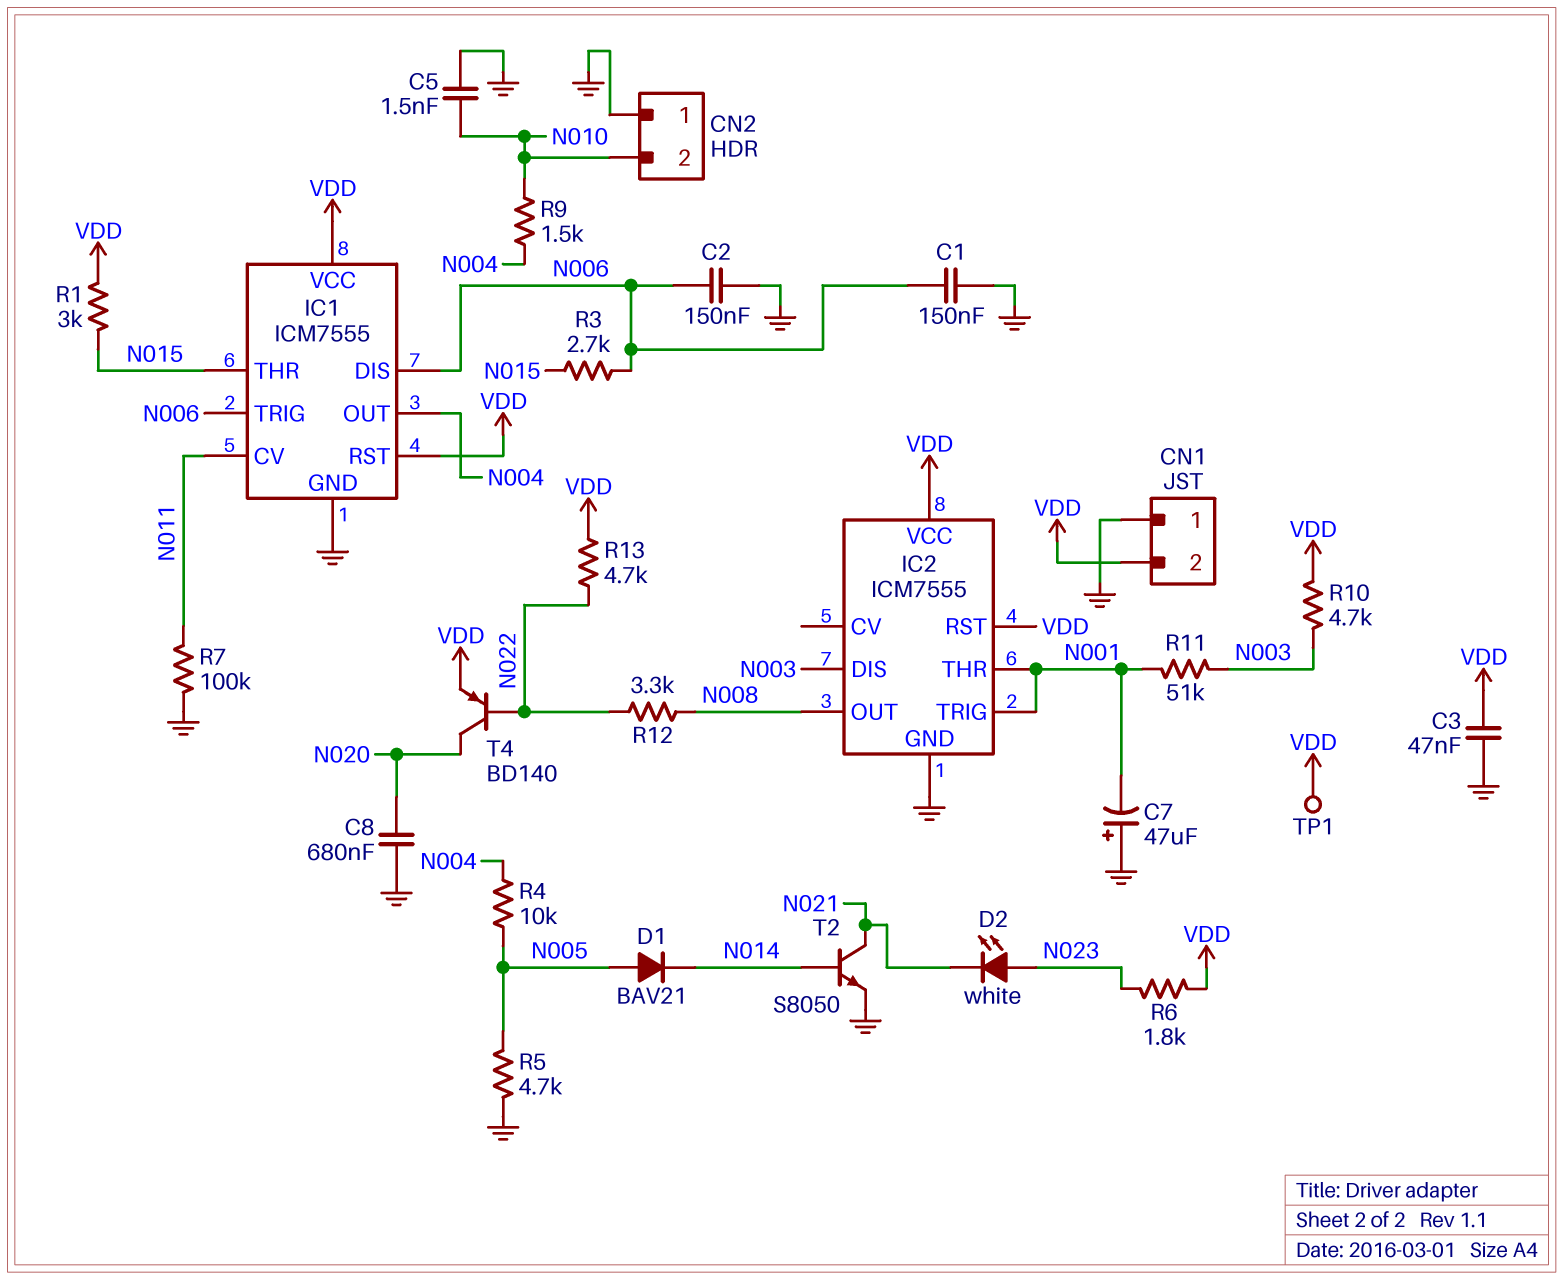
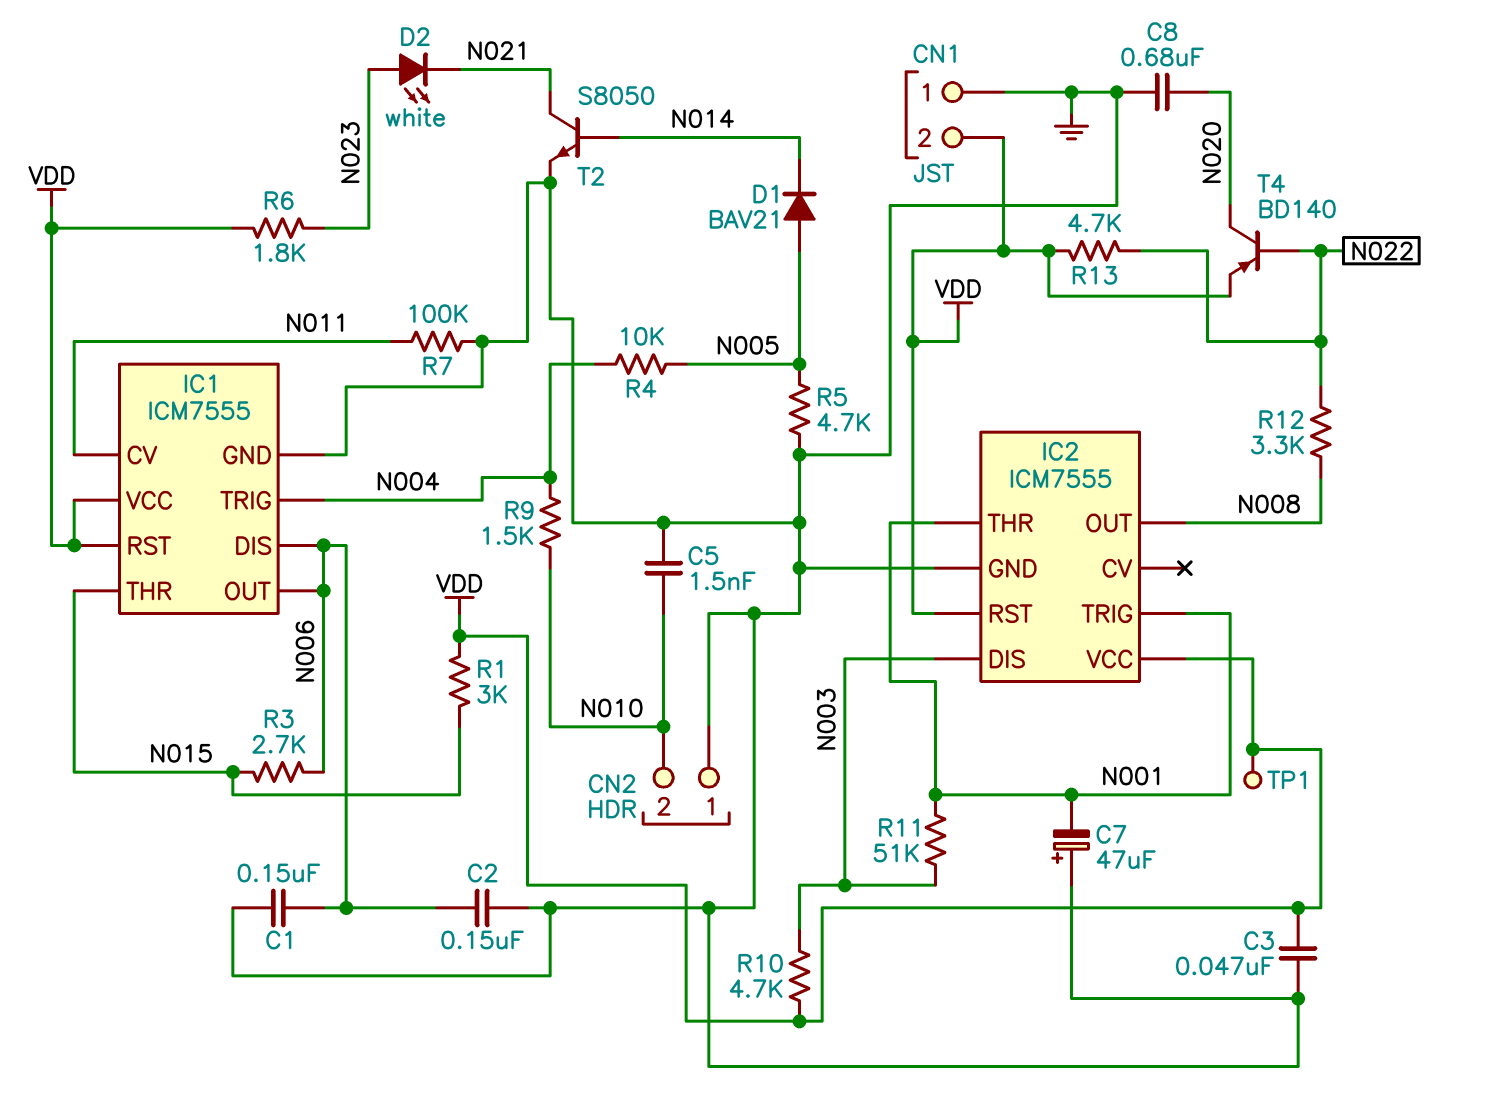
IC1 pin OUT: N004 -> N006
IC1 pin TRIG: N006 -> N004

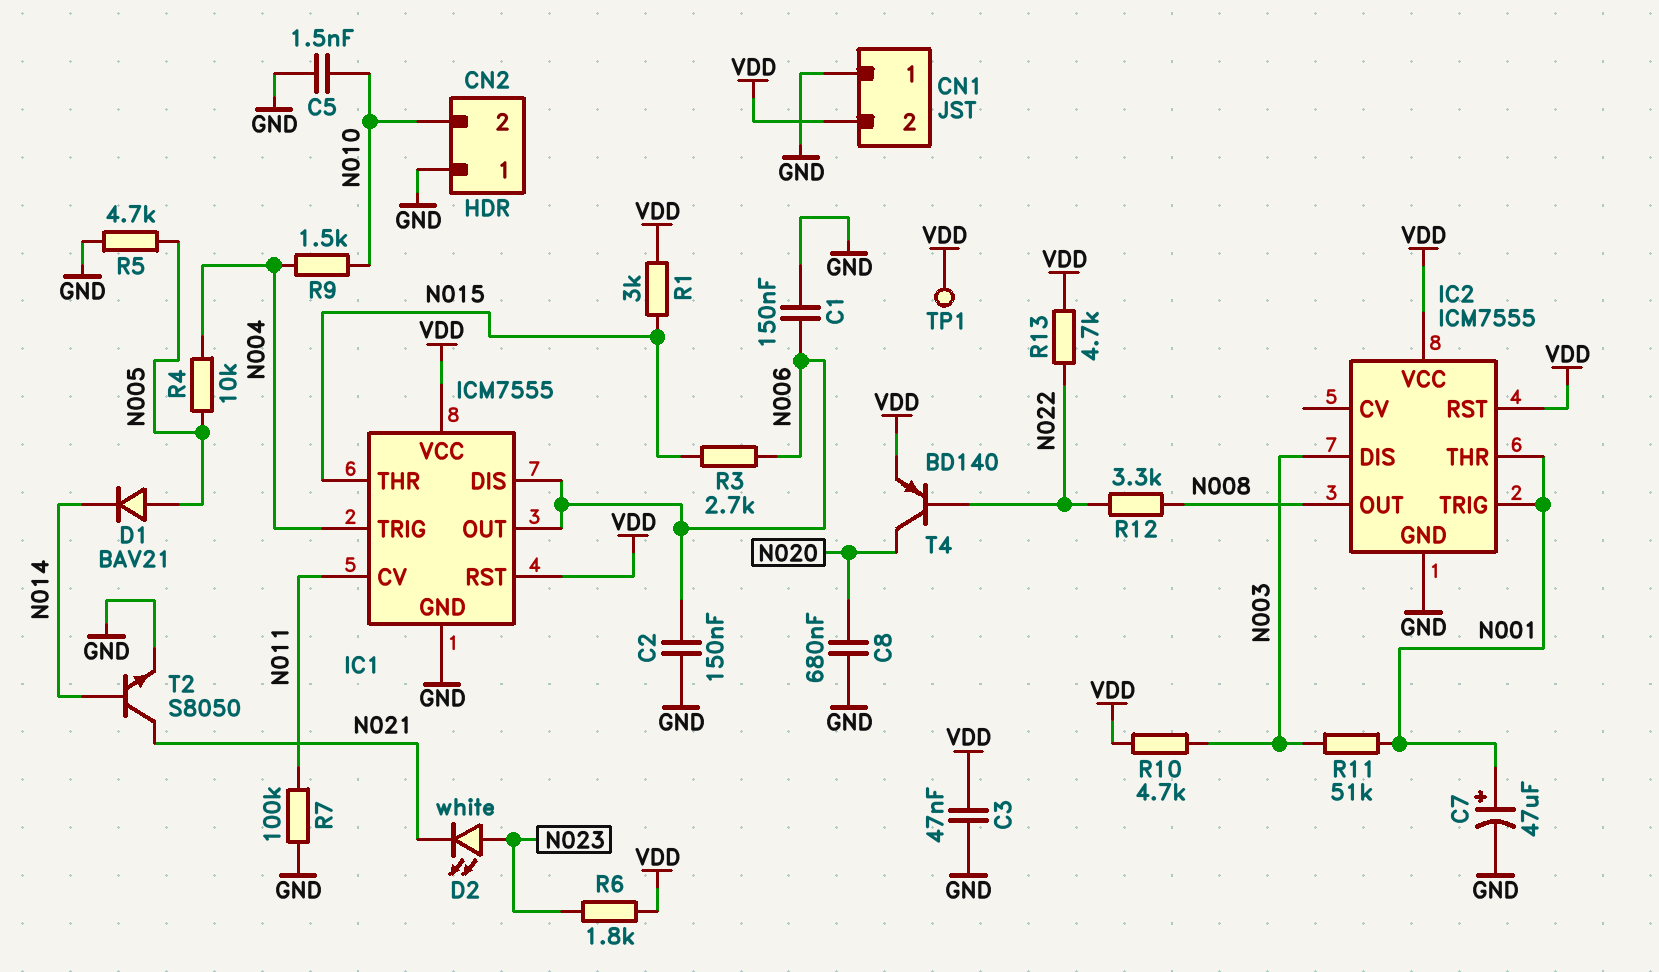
C7: 47uF (plus GND, minus N001) -> 47uF (plus N001, minus GND)

